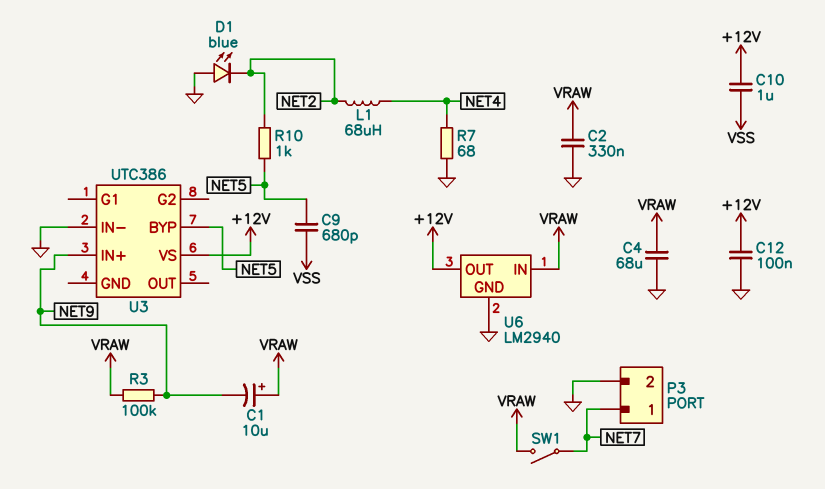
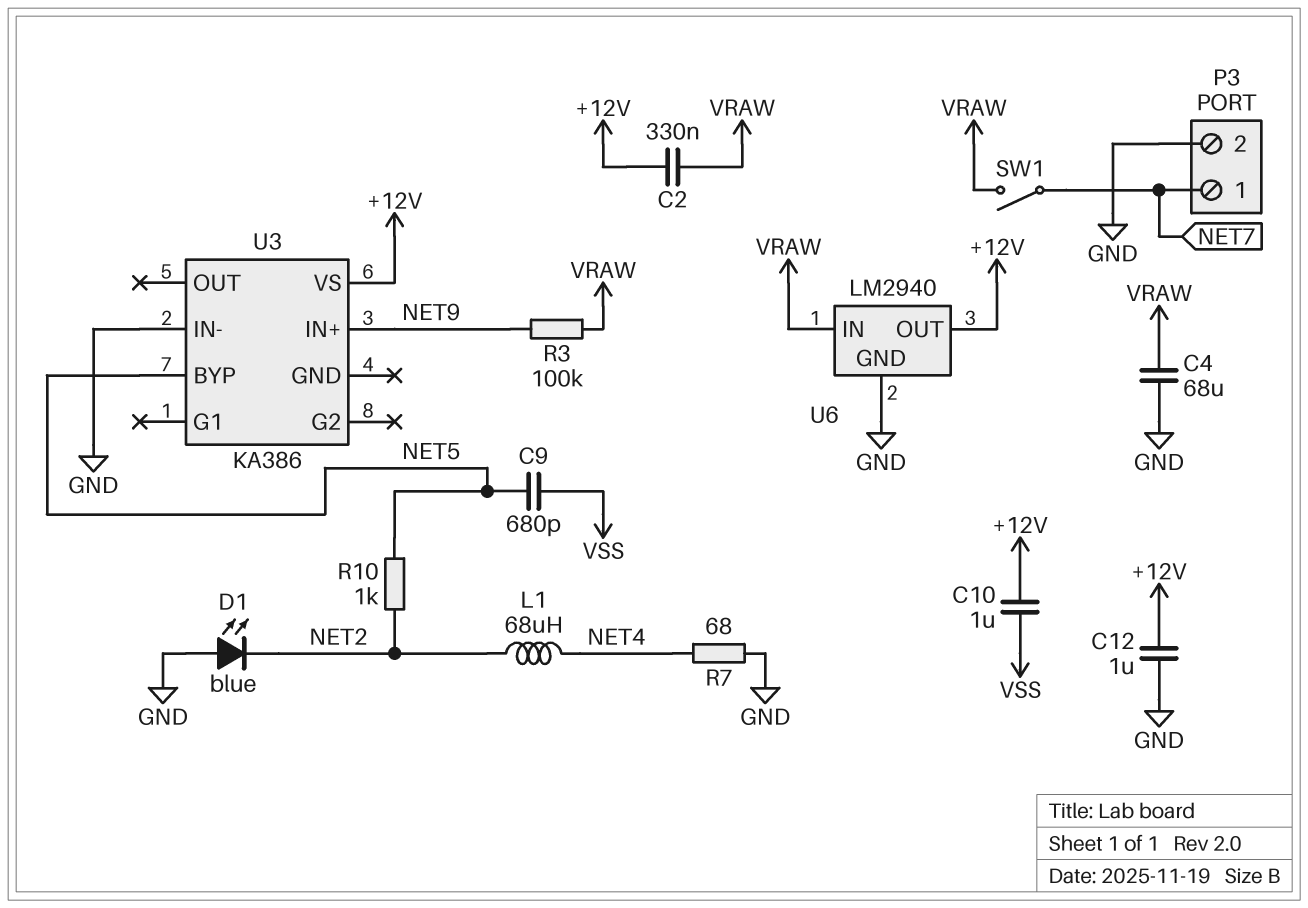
C1: 10uF (plus VRAW, minus NET9) -> none
C2: 330nF (GND, VRAW) -> 330nF (+12V, VRAW)
C12: 100nF (+12V, GND) -> 1uF (+12V, GND)
U3: UTC386 -> KA386

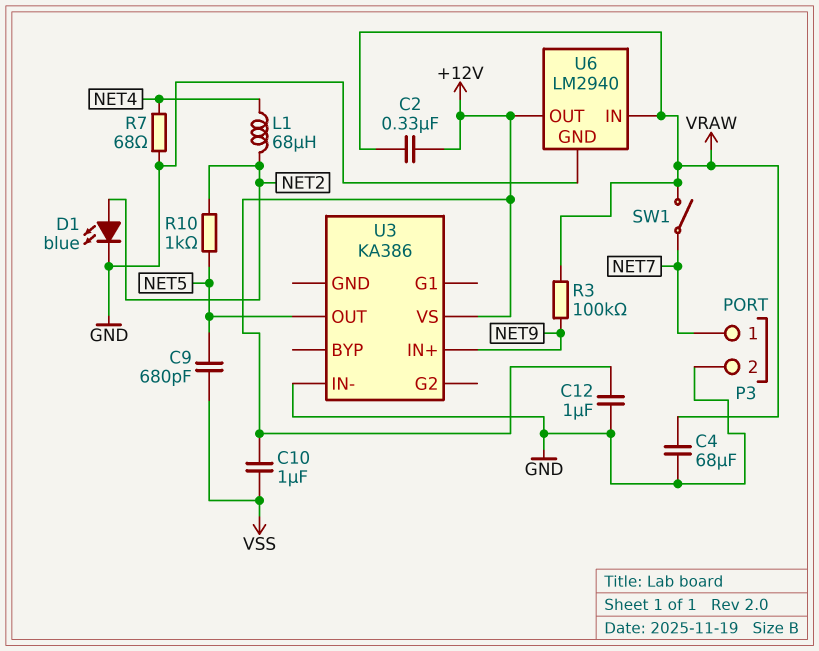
D1: LED blue (A GND, K NET2) -> LED blue (A NET2, K GND)
U3 pin BYP: NET5 -> none
U3 pin OUT: none -> NET5

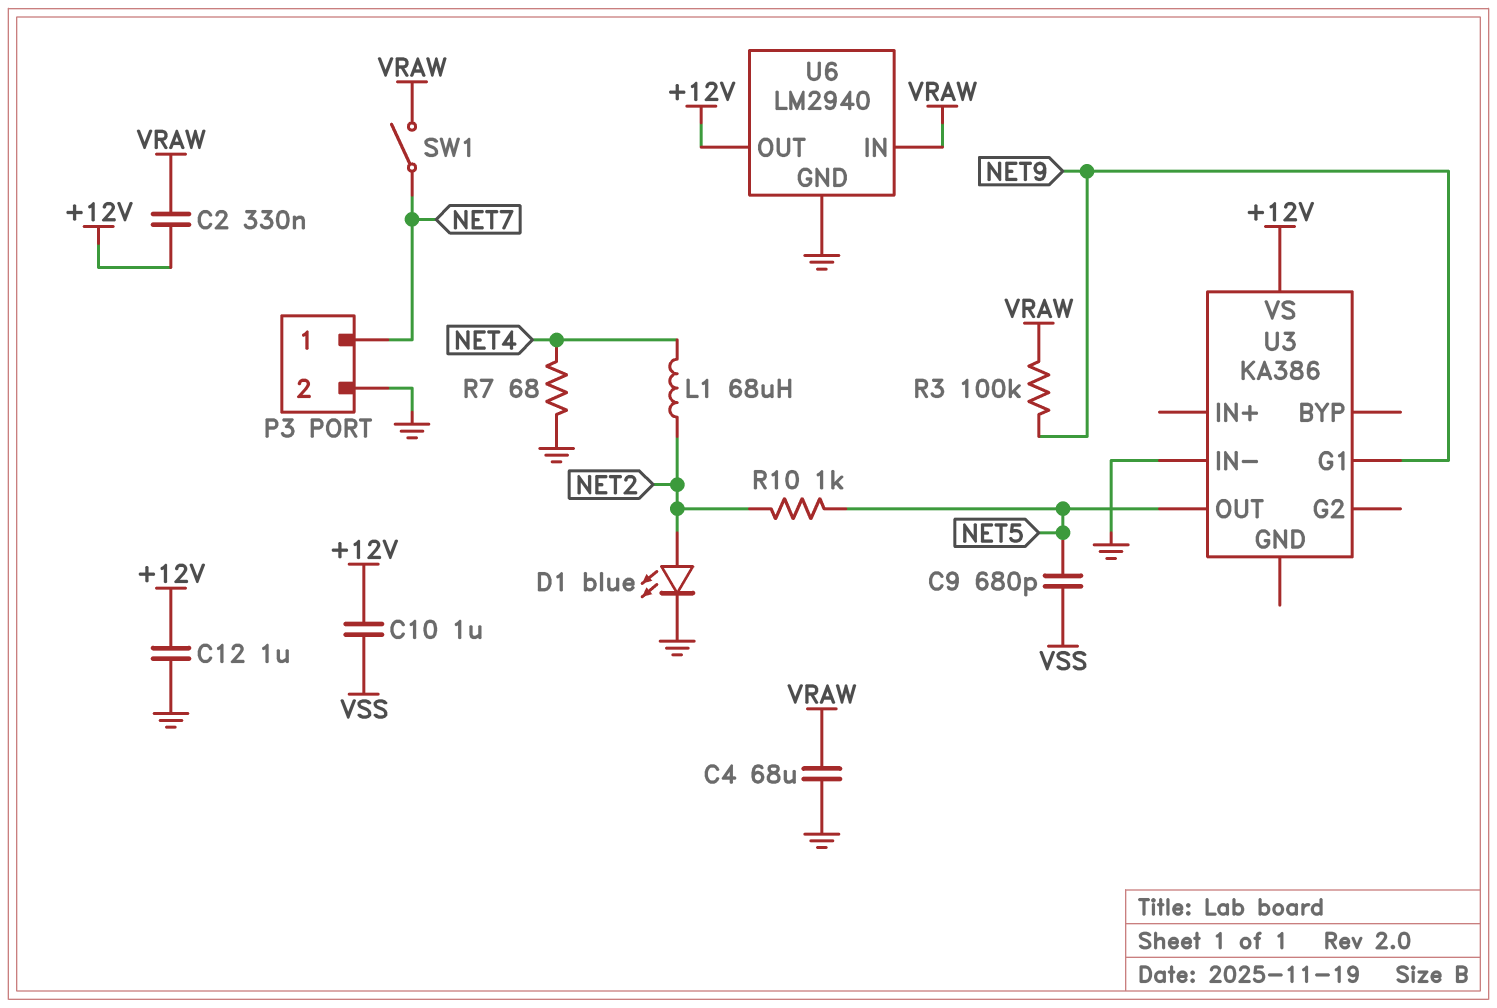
U3 pin G1: none -> NET9
U3 pin IN+: NET9 -> none

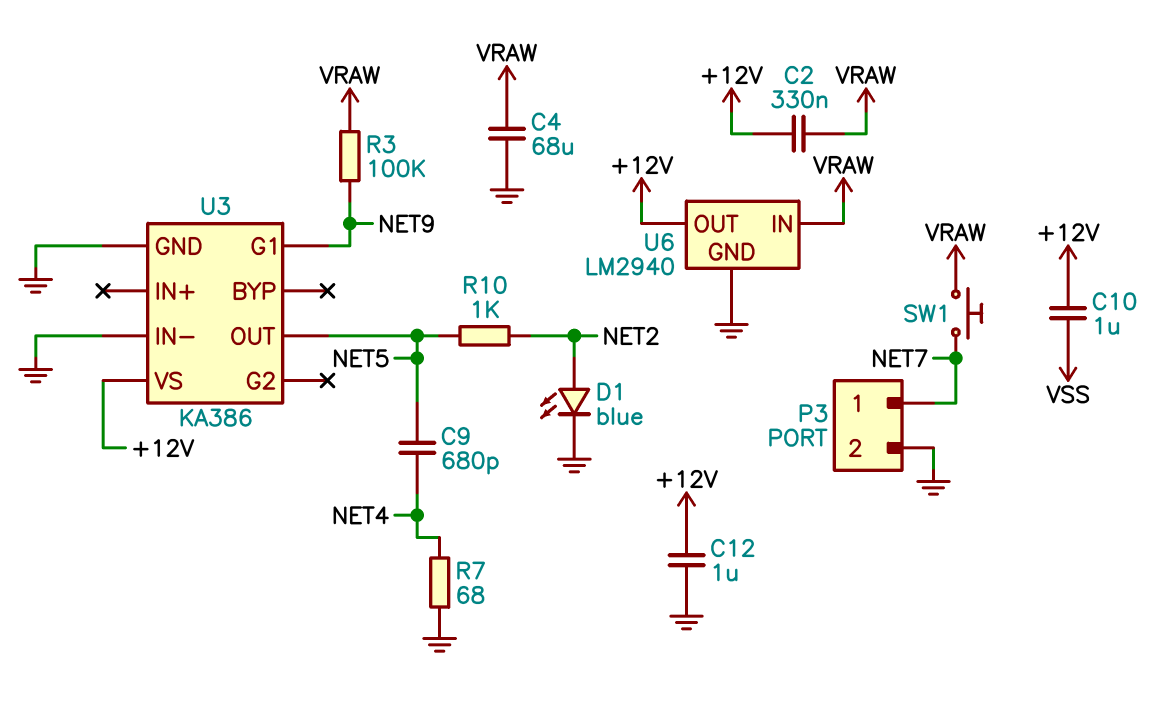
C9: 680pF (NET5, VSS) -> 680pF (NET4, NET5)
L1: 68uH (NET2, NET4) -> none
SW1: switch (NET7, VRAW) -> button (NET7, VRAW)
U3 pin GND: none -> GND

